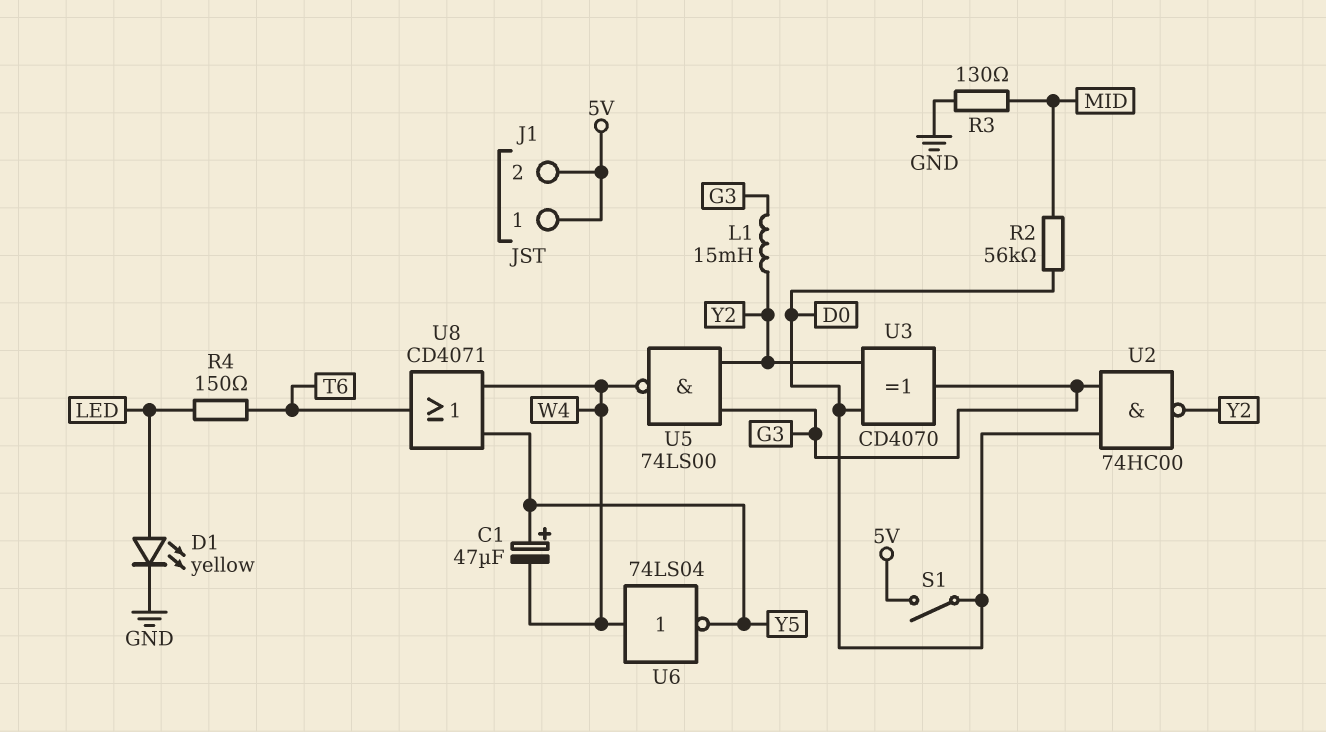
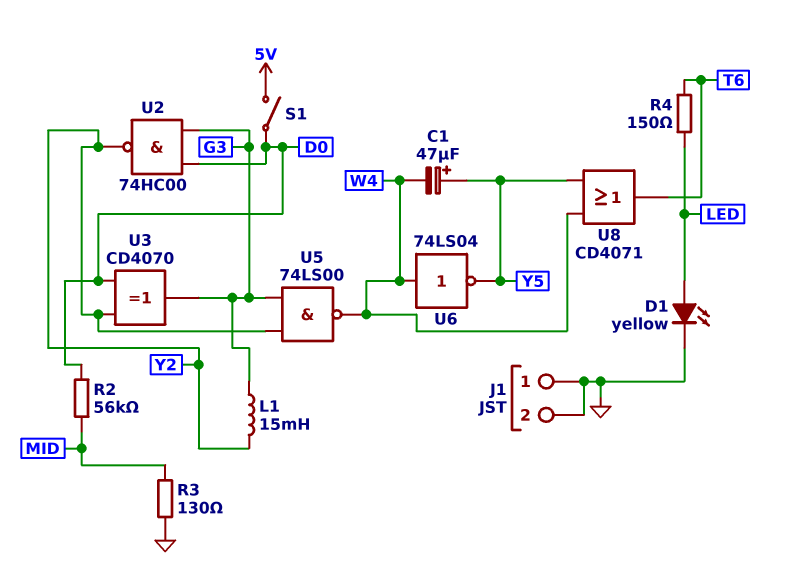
J1 pin 1: 5V -> GND
J1 pin 2: 5V -> GND

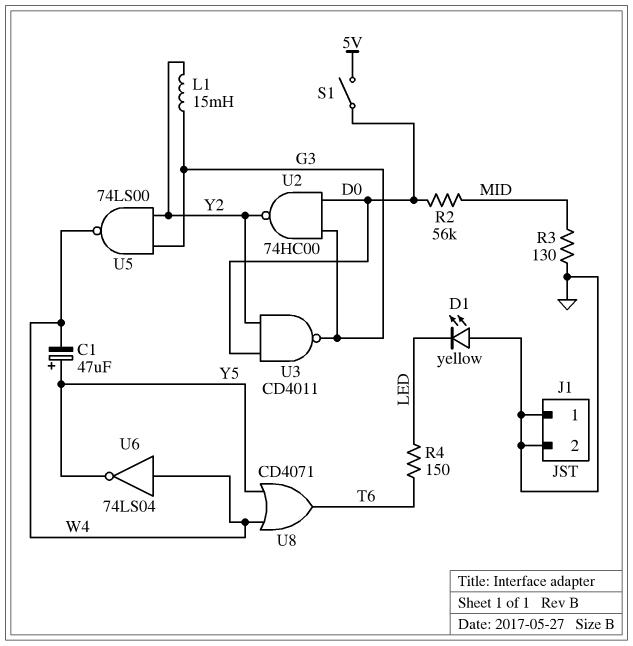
D1: LED yellow (A LED, K GND) -> LED yellow (A GND, K LED)
U3: XOR CD4070 (in D0, in Y2, out G3) -> NAND CD4011 (in D0, in Y2, out G3)

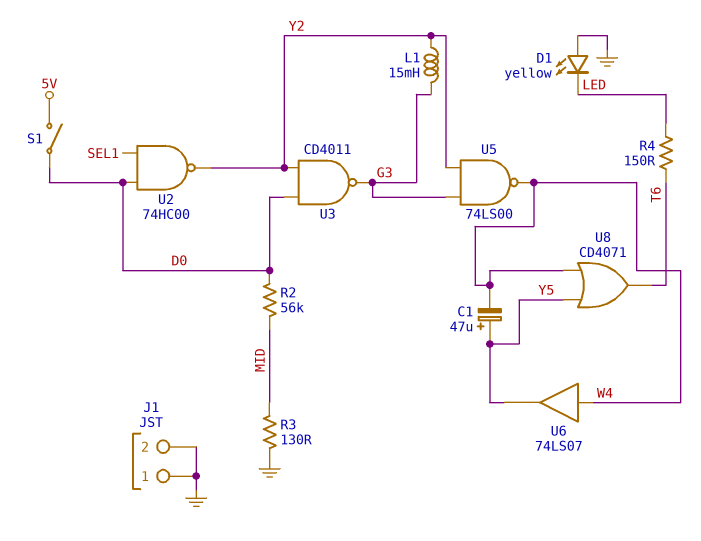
U2: NAND 74HC00 (in D0, in G3, out Y2) -> NAND 74HC00 (in D0, in SEL1, out Y2)
U6: NOT 74LS04 (in W4, out Y5) -> buffer 74LS07 (in W4, out Y5)

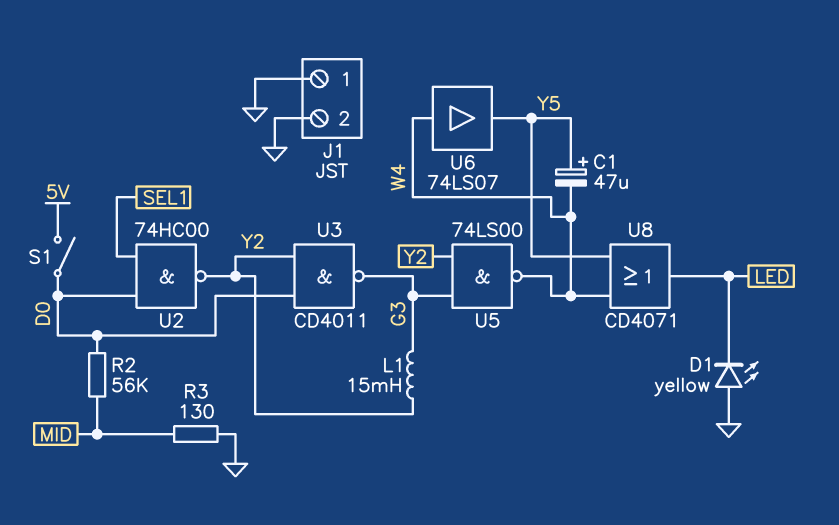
R4: 150 (LED, T6) -> none
U8: OR CD4071 (in W4, in Y5, out T6) -> OR CD4071 (in W4, in Y5, out LED)

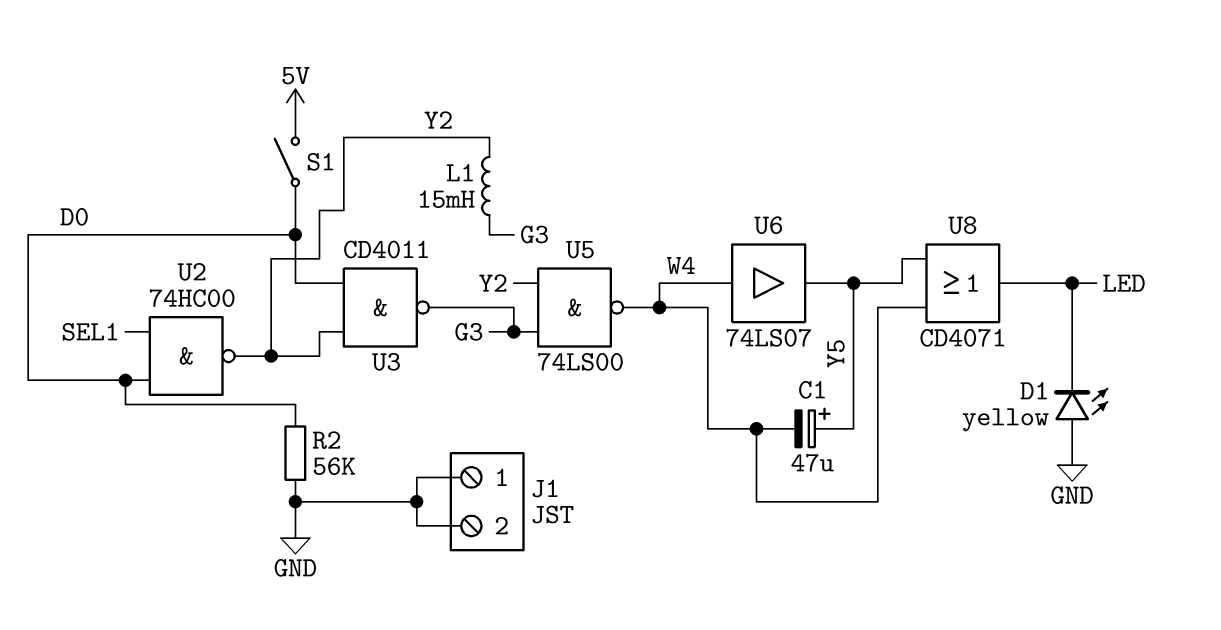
R2: 56k (D0, MID) -> 56k (D0, GND)
R3: 130 (GND, MID) -> none

